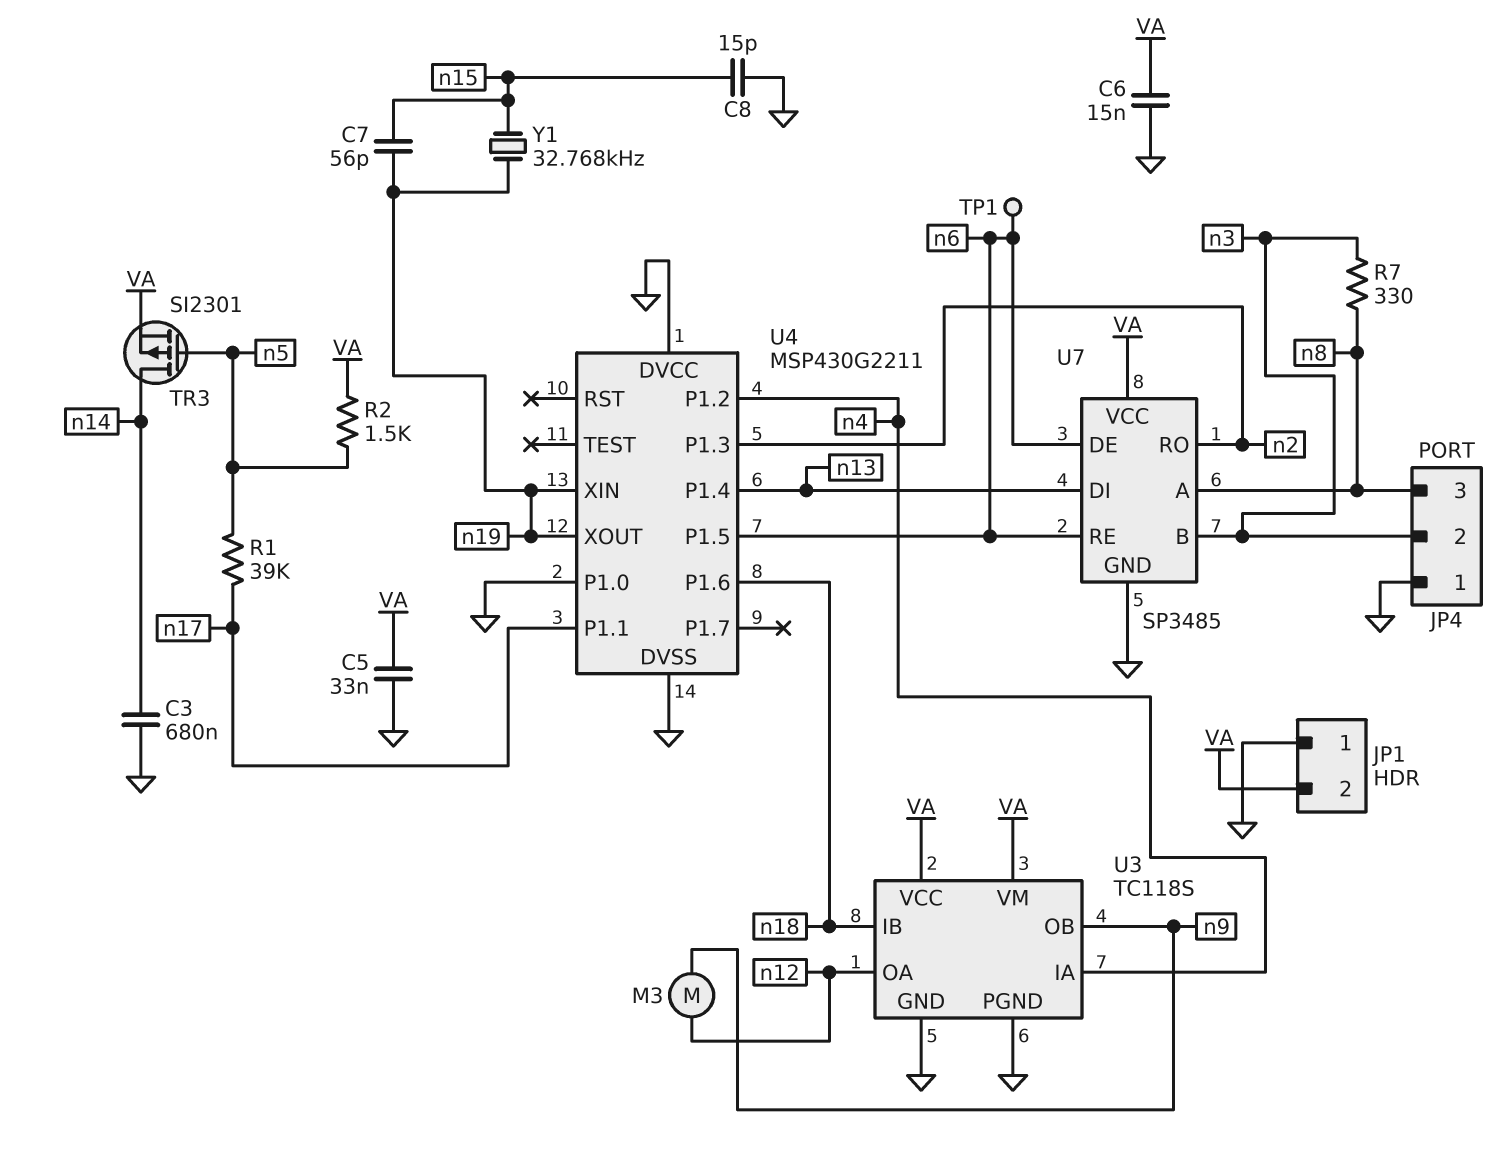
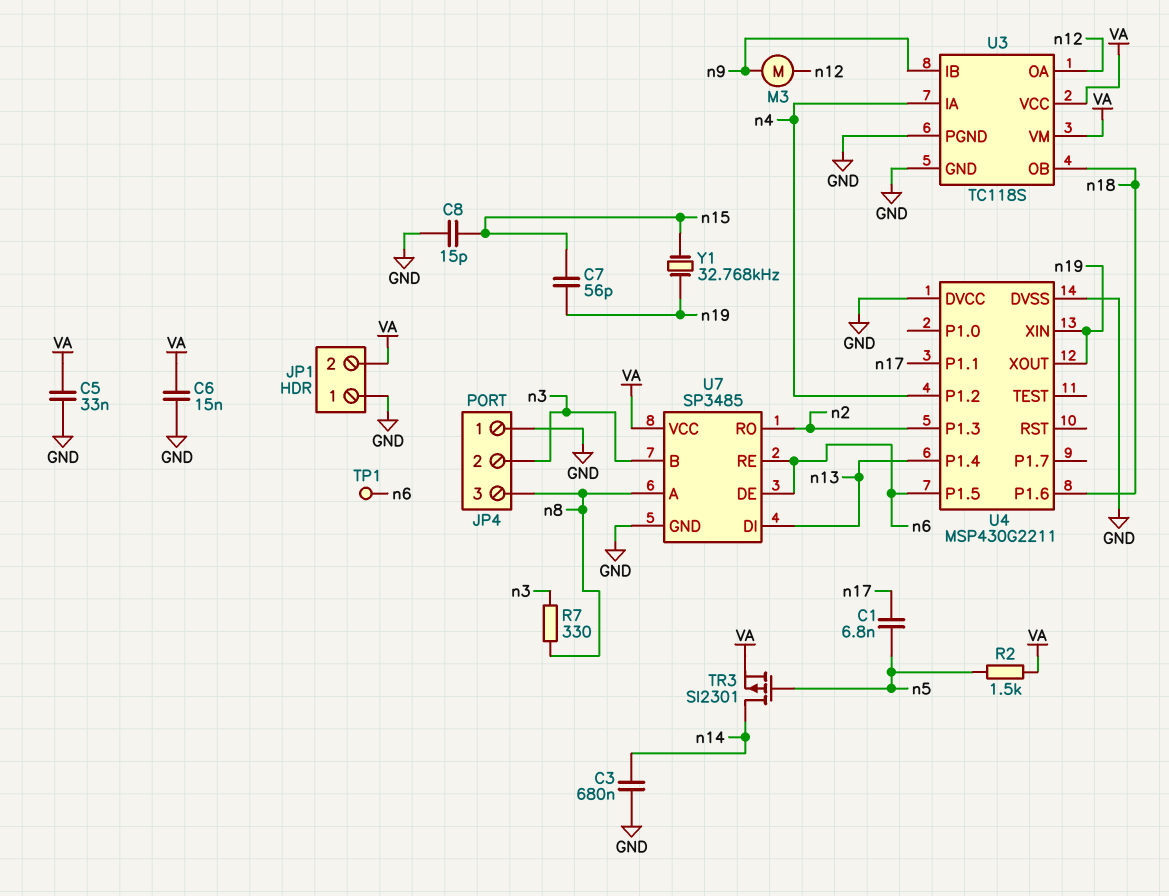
C1: none -> 6.8nF (n5, n17)
R1: 39k (n5, n17) -> none
U3 pin IB: n18 -> n9
U3 pin OB: n9 -> n18
U4 pin P1.0: GND -> none

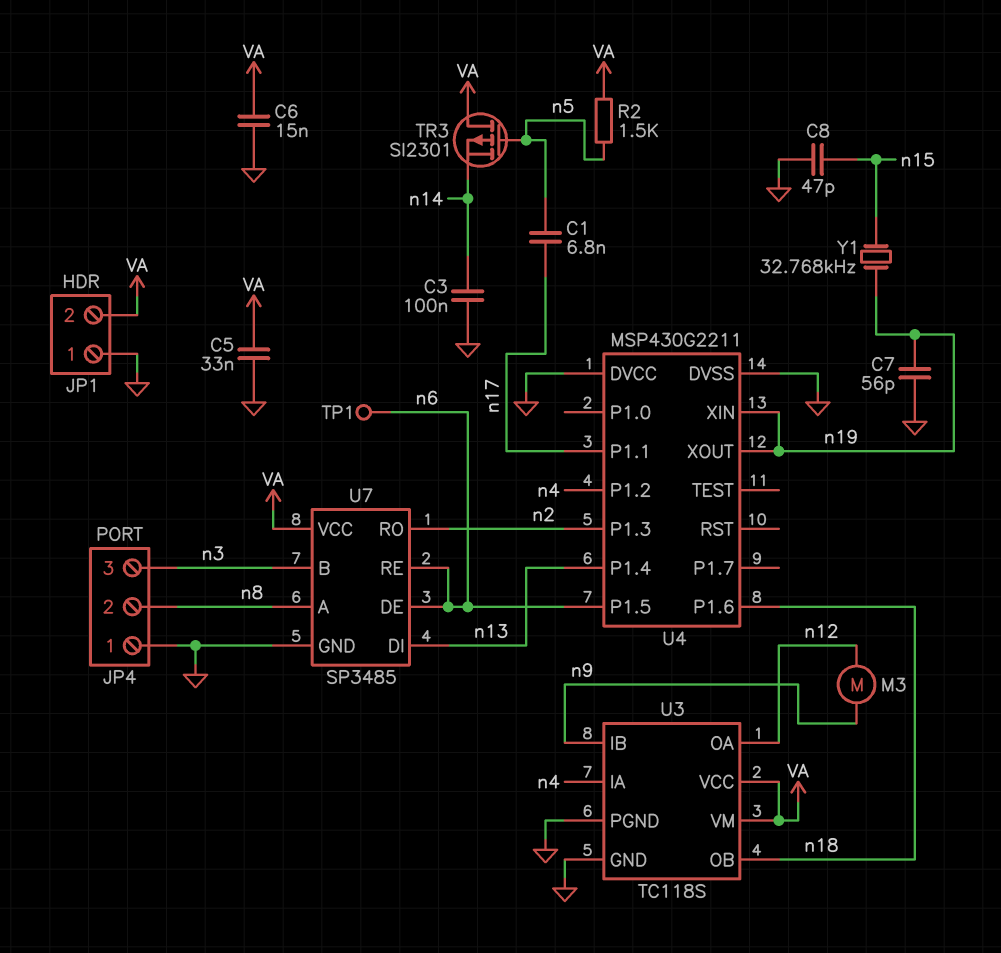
C3: 680nF (GND, n14) -> 100nF (GND, n14)
C7: 56pF (n15, n19) -> 56pF (GND, n19)
C8: 15pF (GND, n15) -> 47pF (GND, n15)
JP4 pin 2: n3 -> n8
JP4 pin 3: n8 -> n3
R7: 330 (n3, n8) -> none
TR3: PMOS SI2301 (G n5, D n14, S VA) -> PMOS SI2301 (G n5, D VA, S n14)

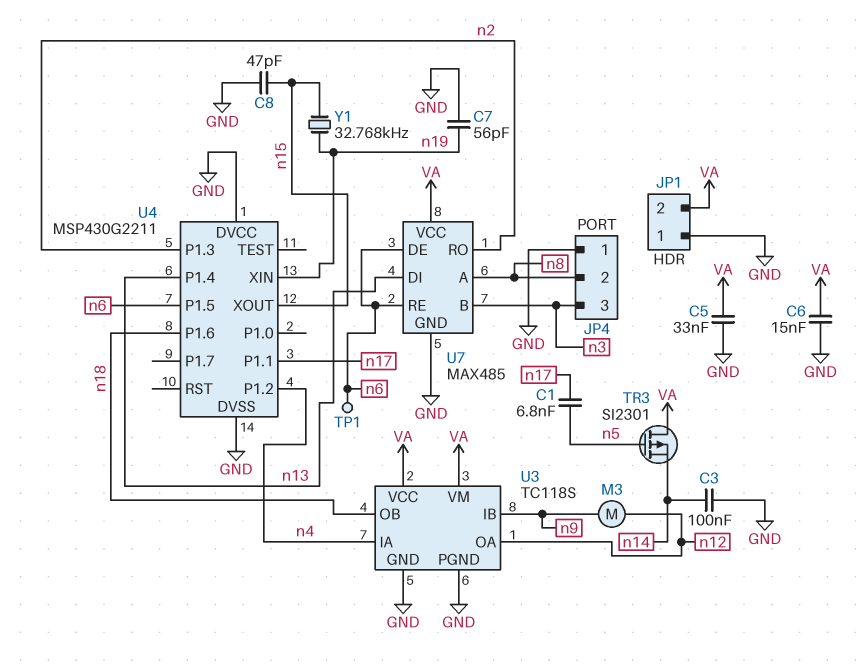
R2: 1.5k (VA, n5) -> none
U4 pin XOUT: n19 -> n15
U7: SP3485 -> MAX485

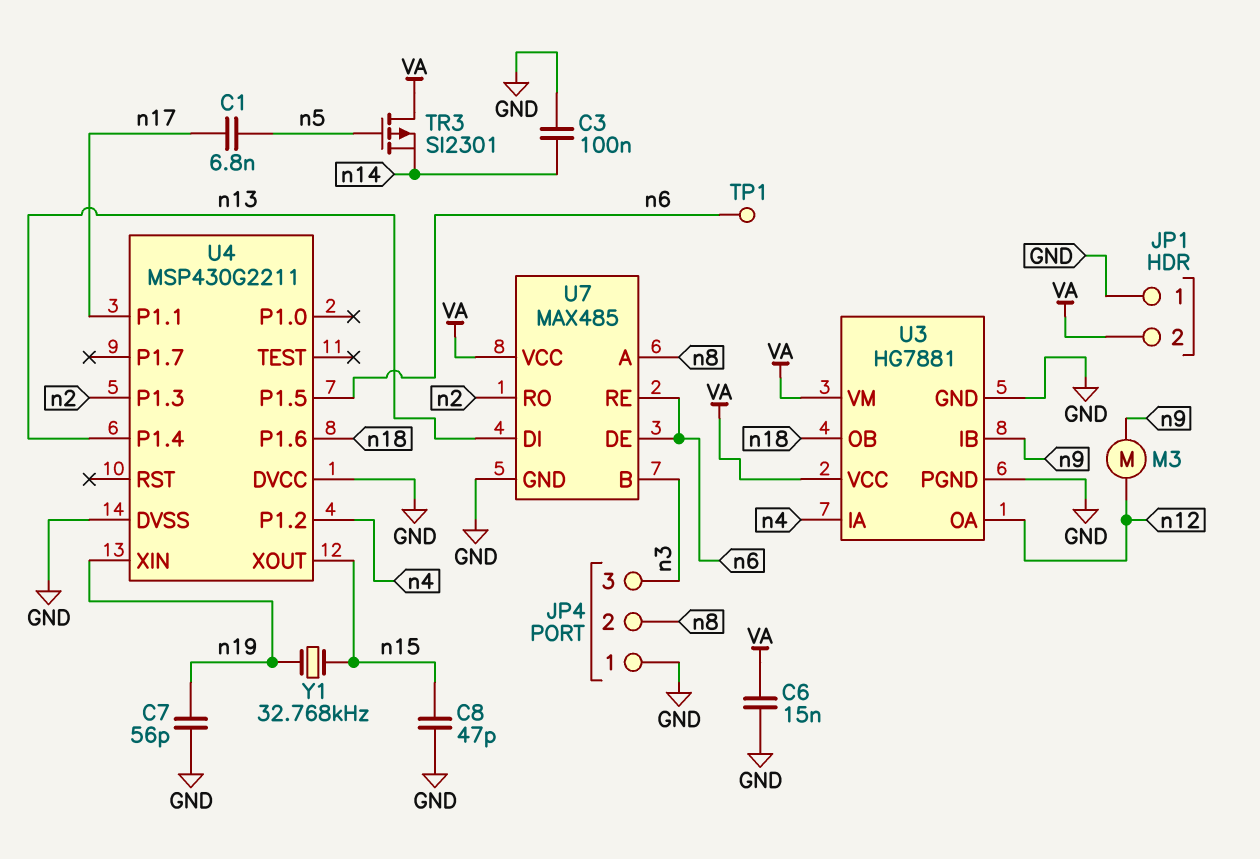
C5: 33nF (GND, VA) -> none
U3: TC118S -> HG7881

